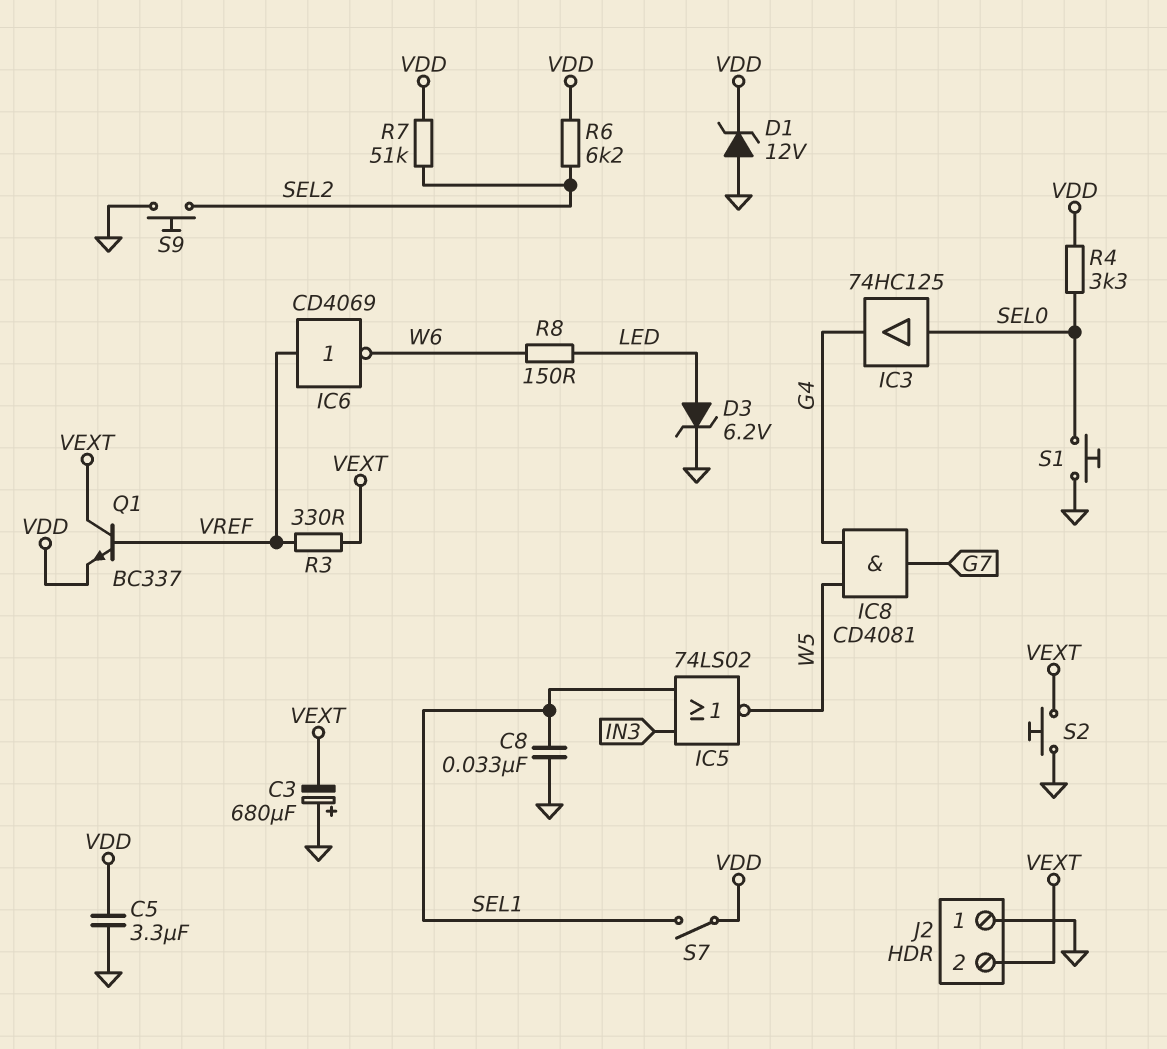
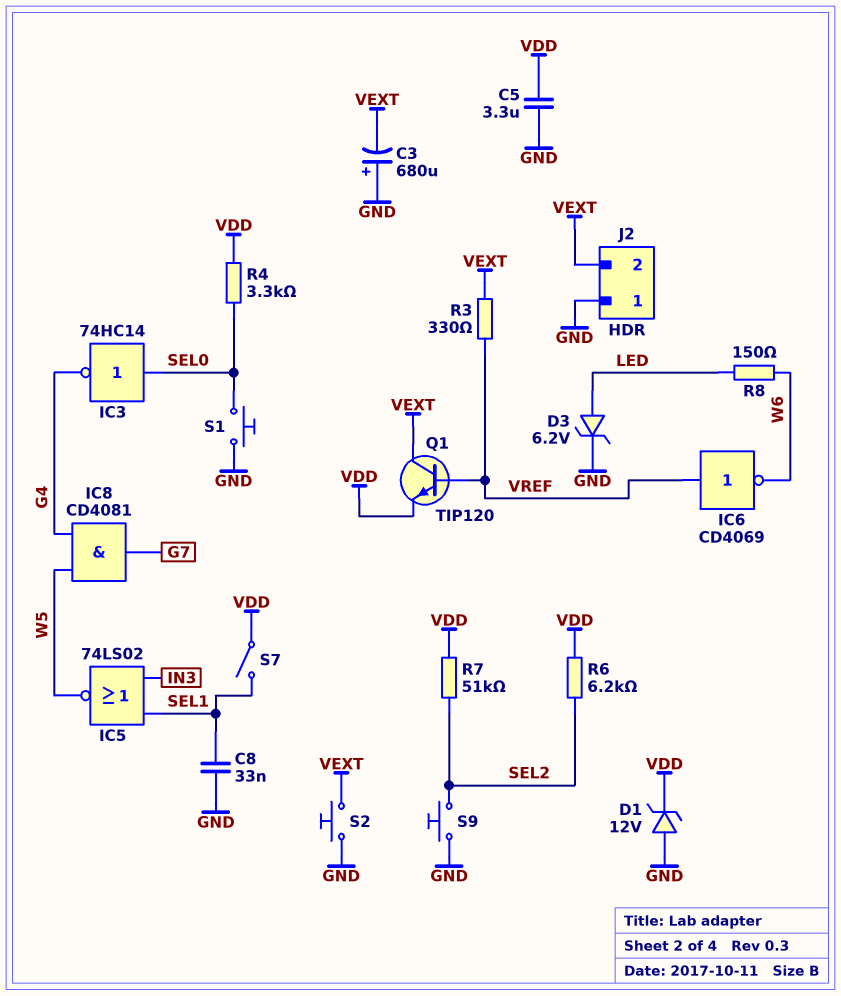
IC3: buffer 74HC125 (in SEL0, out G4) -> NOT 74HC14 (in SEL0, out G4)
Q1: NPN BC337 (B VREF, C VEXT, E VDD) -> NPN TIP120 (B VREF, C VEXT, E VDD)

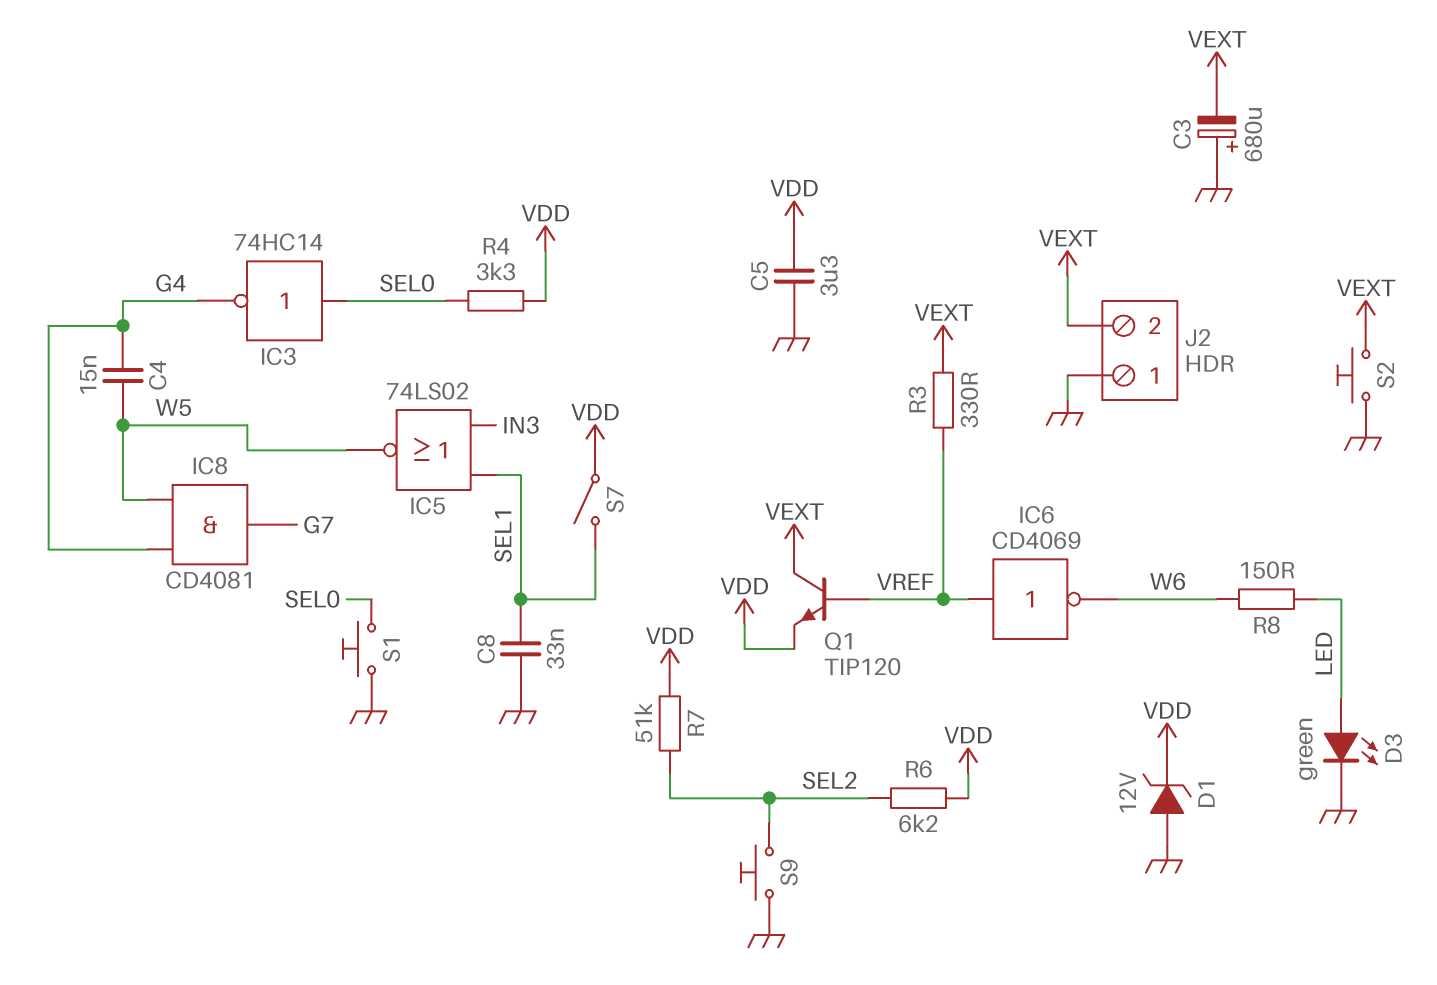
C4: none -> 15nF (G4, W5)
D3: zener 6.2V (A LED, K GND) -> LED green (A LED, K GND)

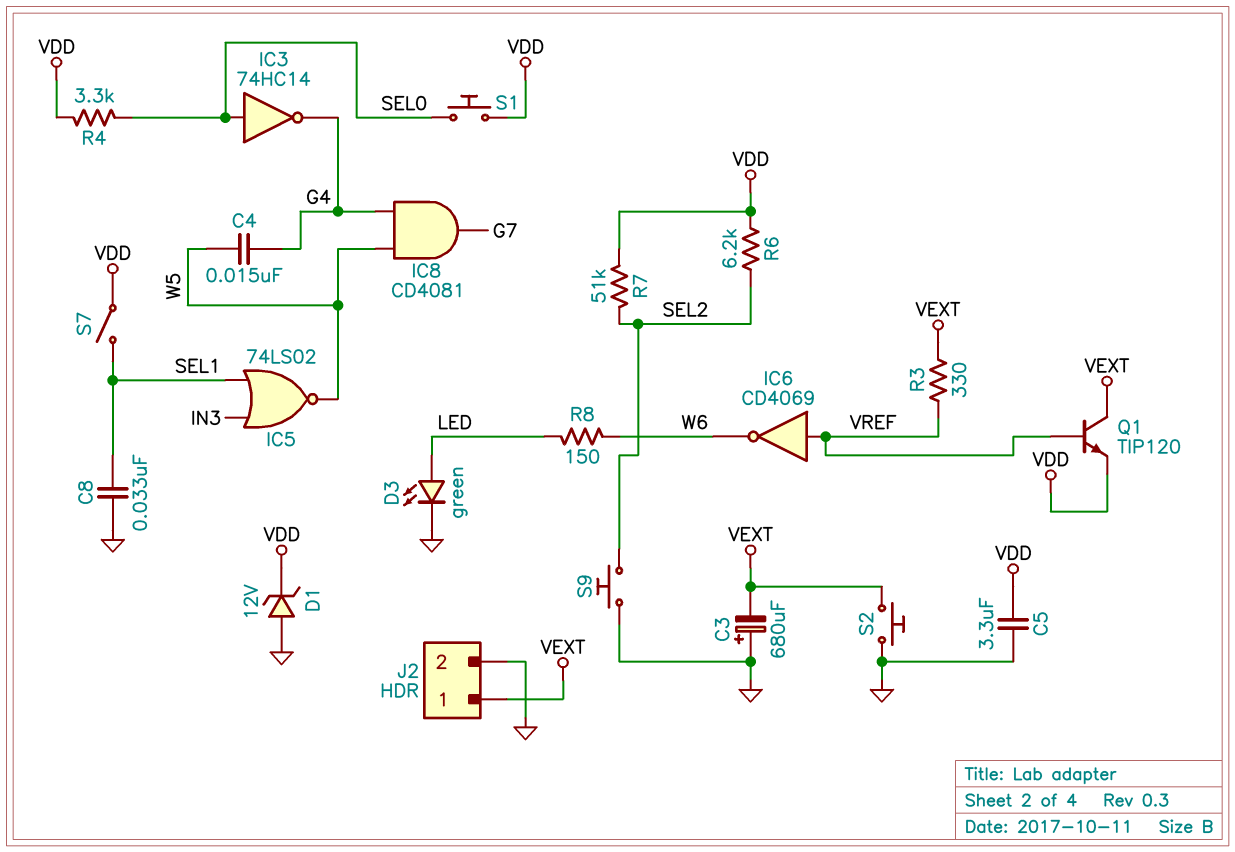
J2 pin 1: GND -> VEXT
J2 pin 2: VEXT -> GND
S1: button (GND, SEL0) -> button (SEL0, VDD)

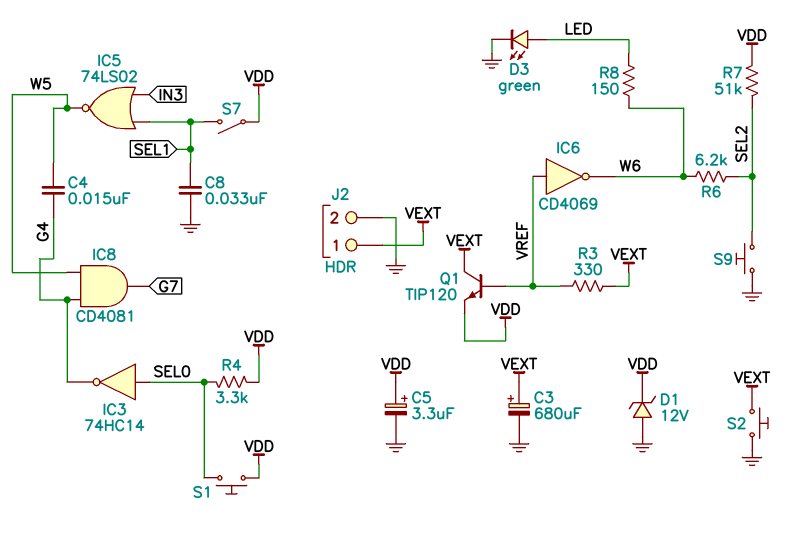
C3: 680uF (plus GND, minus VEXT) -> 680uF (plus VEXT, minus GND)
C5: 3.3uF (GND, VDD) -> 3.3uF (plus VDD, minus GND)
R6: 6.2k (SEL2, VDD) -> 6.2k (SEL2, W6)

